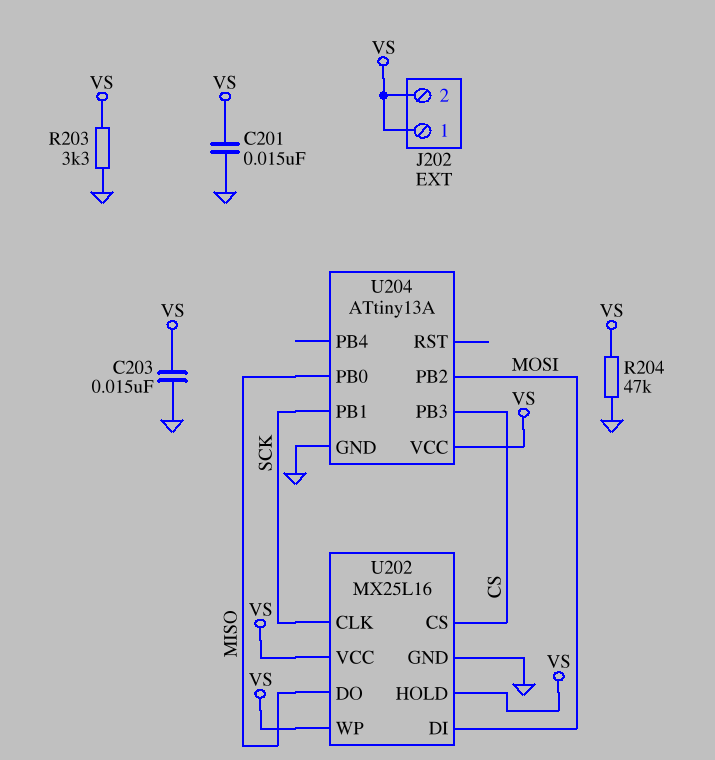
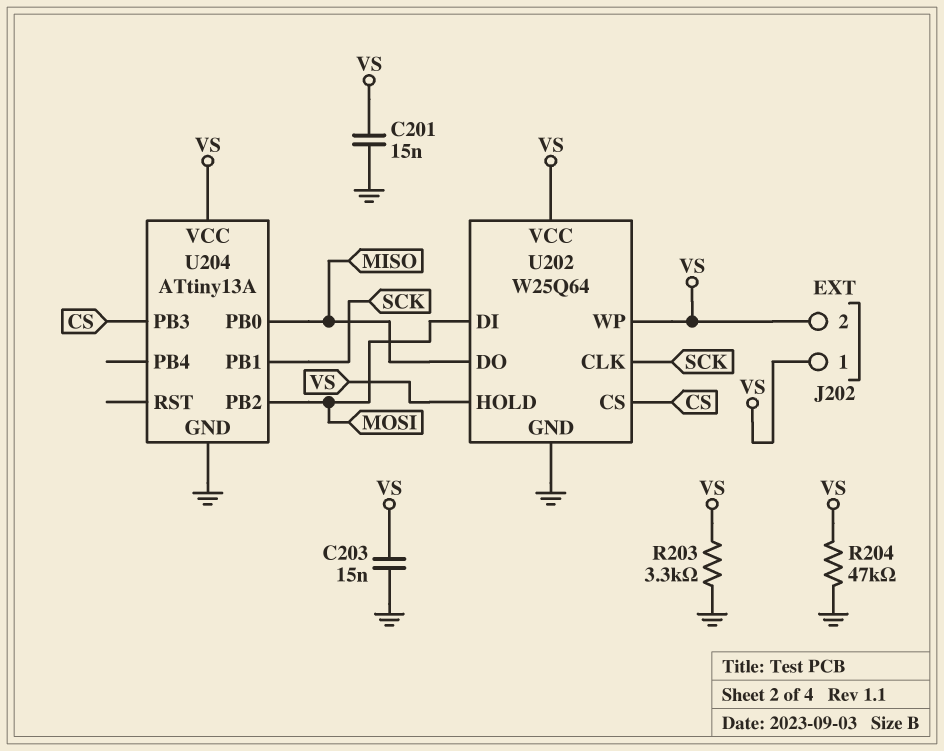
U202: MX25L16 -> W25Q64

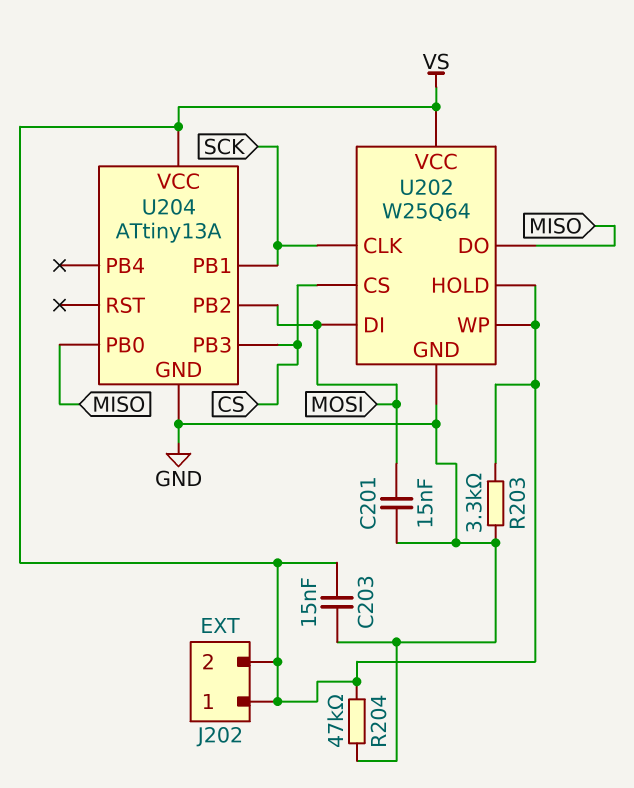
C201: 15nF (GND, VS) -> 15nF (GND, MOSI)

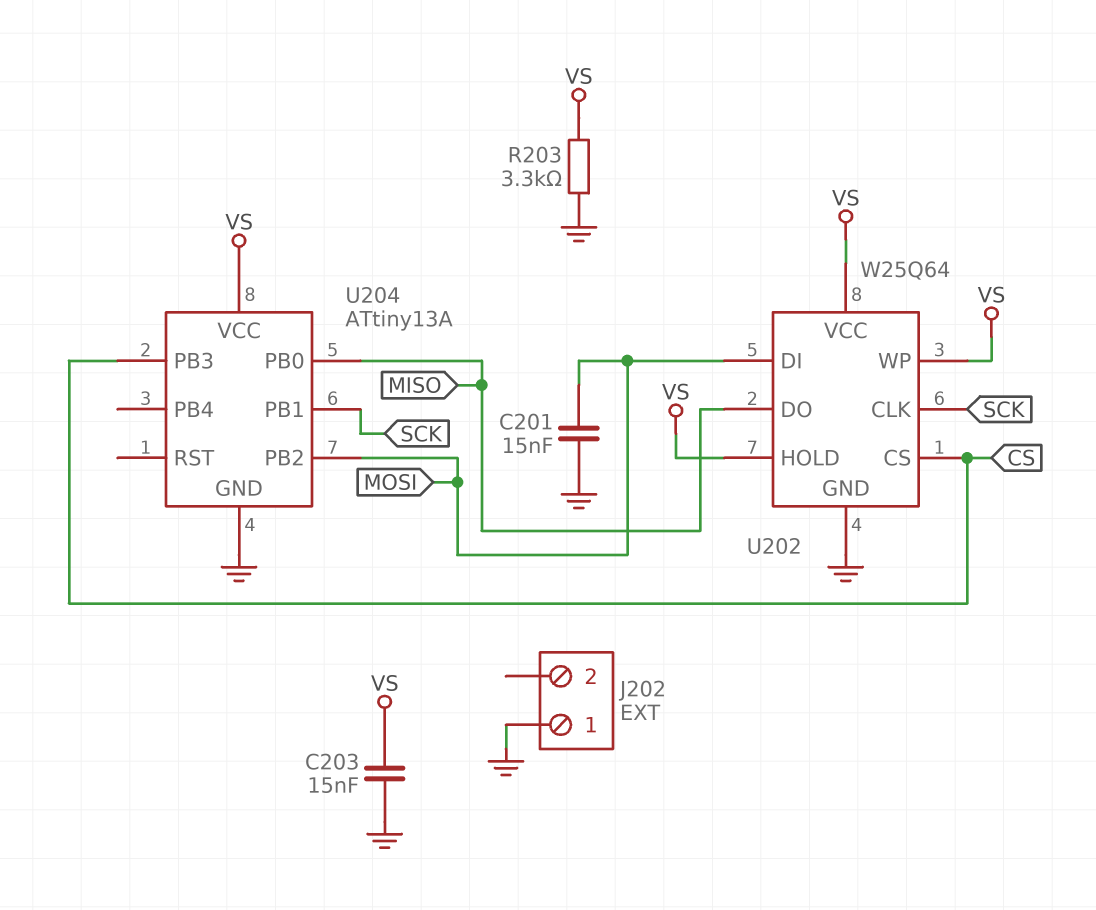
J202 pin 1: VS -> GND
J202 pin 2: VS -> none
R204: 47k (GND, VS) -> none

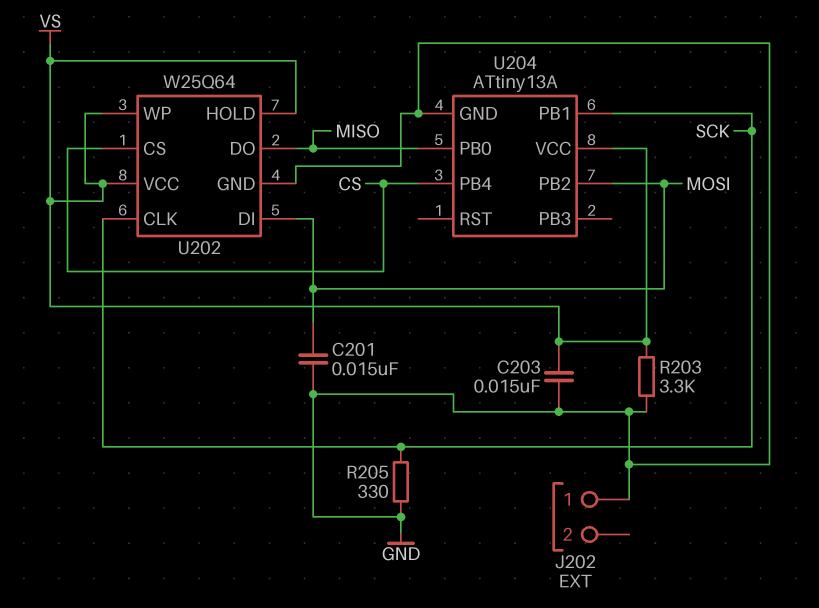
R205: none -> 330 (GND, SCK)
U204 pin PB3: CS -> none
U204 pin PB4: none -> CS

